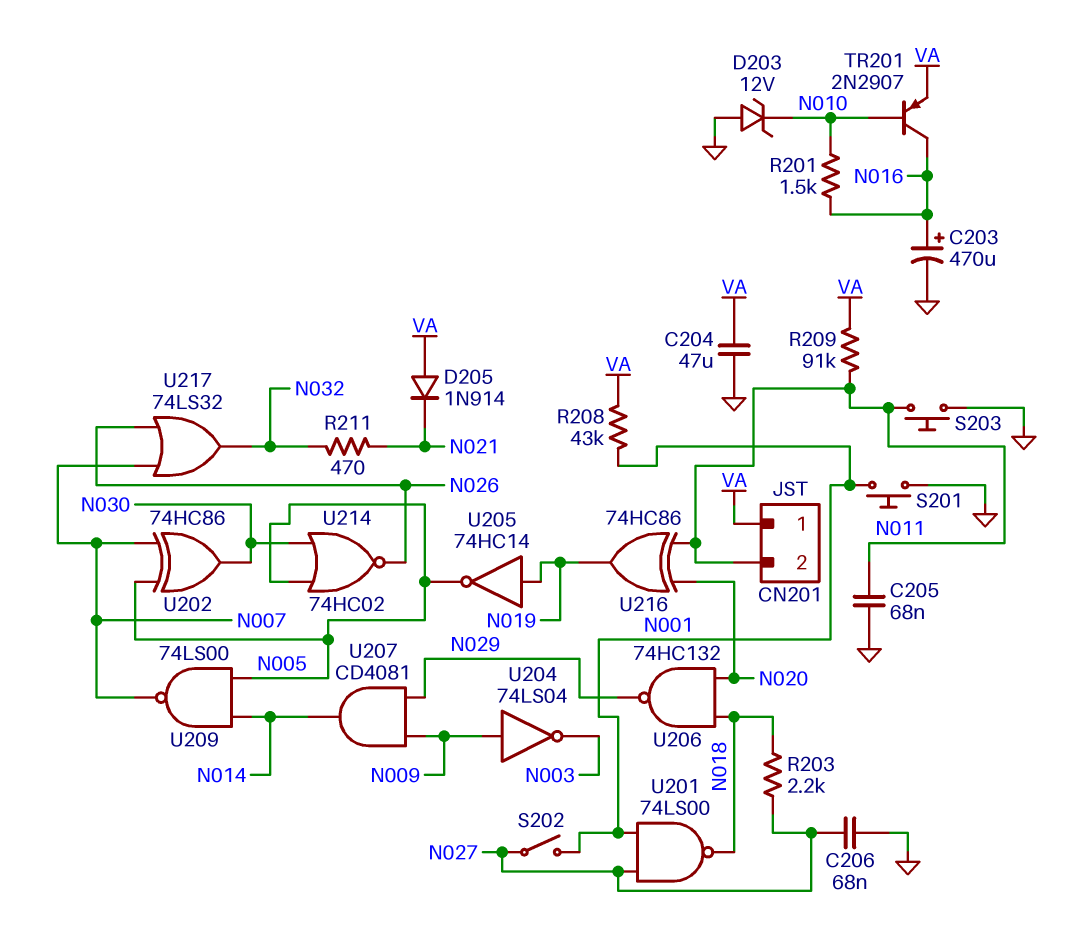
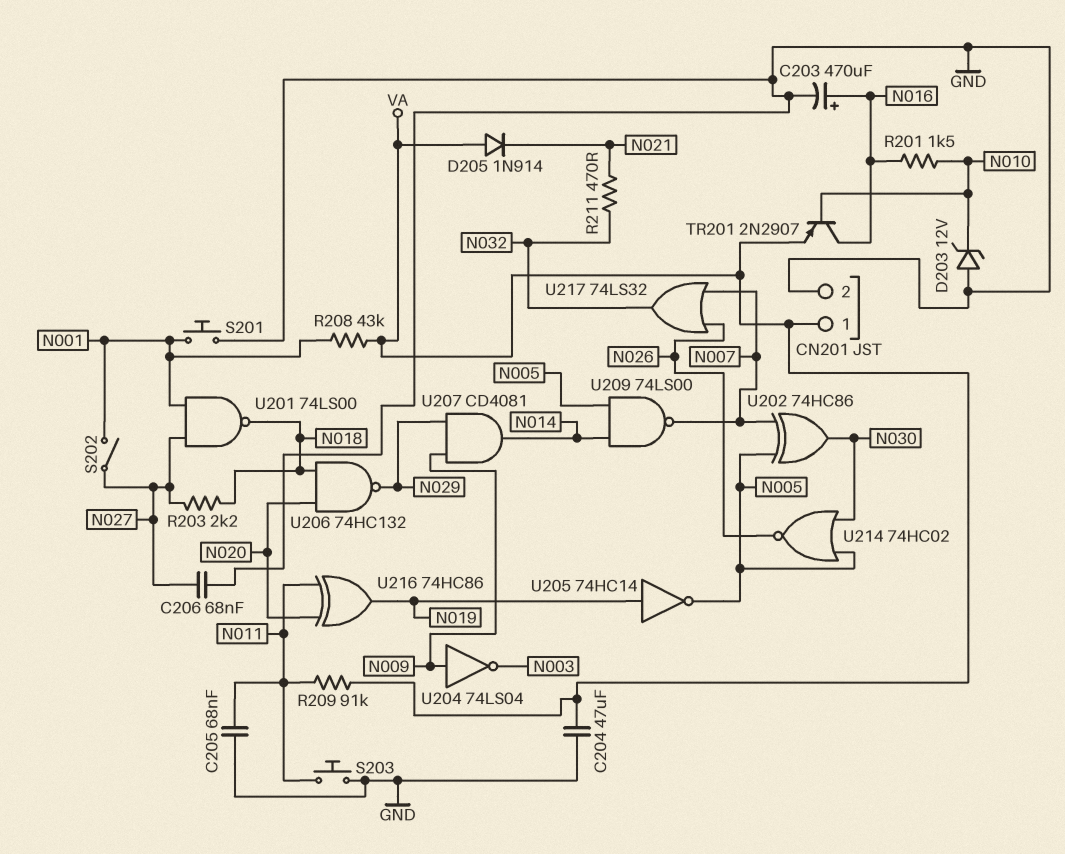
CN201 pin 2: N011 -> GND

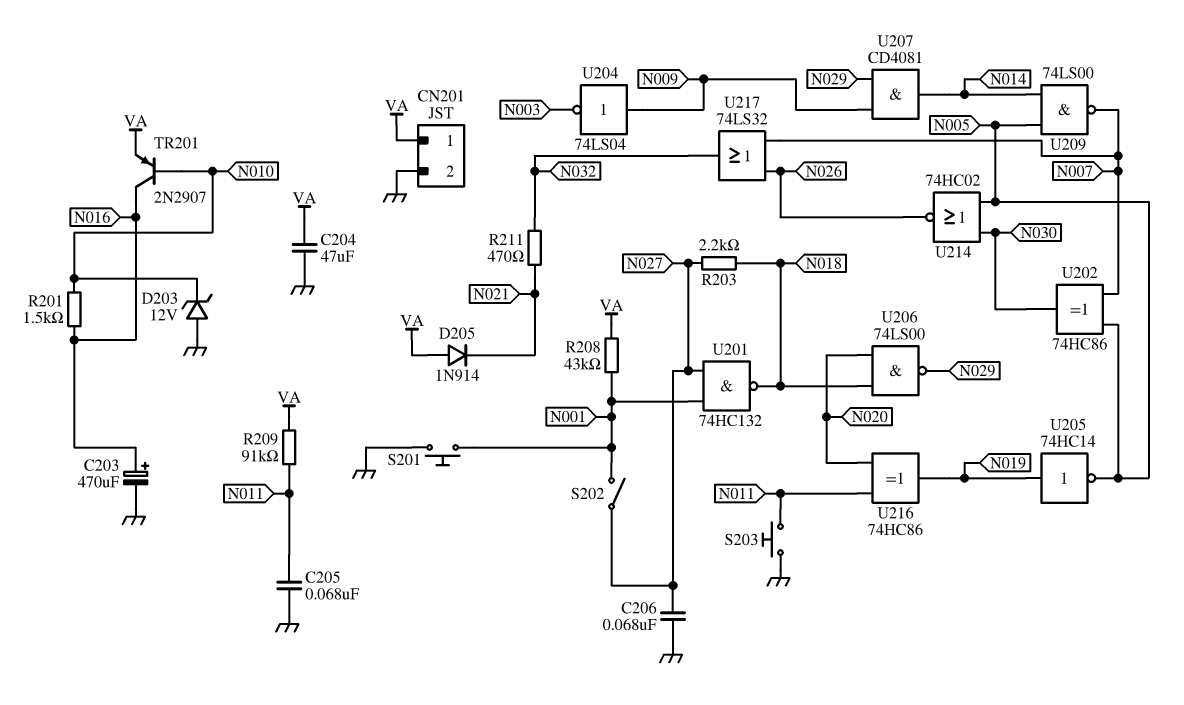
U201: NAND 74LS00 (in N001, in N027, out N018) -> NAND 74HC132 (in N001, in N027, out N018)
U206: NAND 74HC132 (in N018, in N020, out N029) -> NAND 74LS00 (in N018, in N020, out N029)

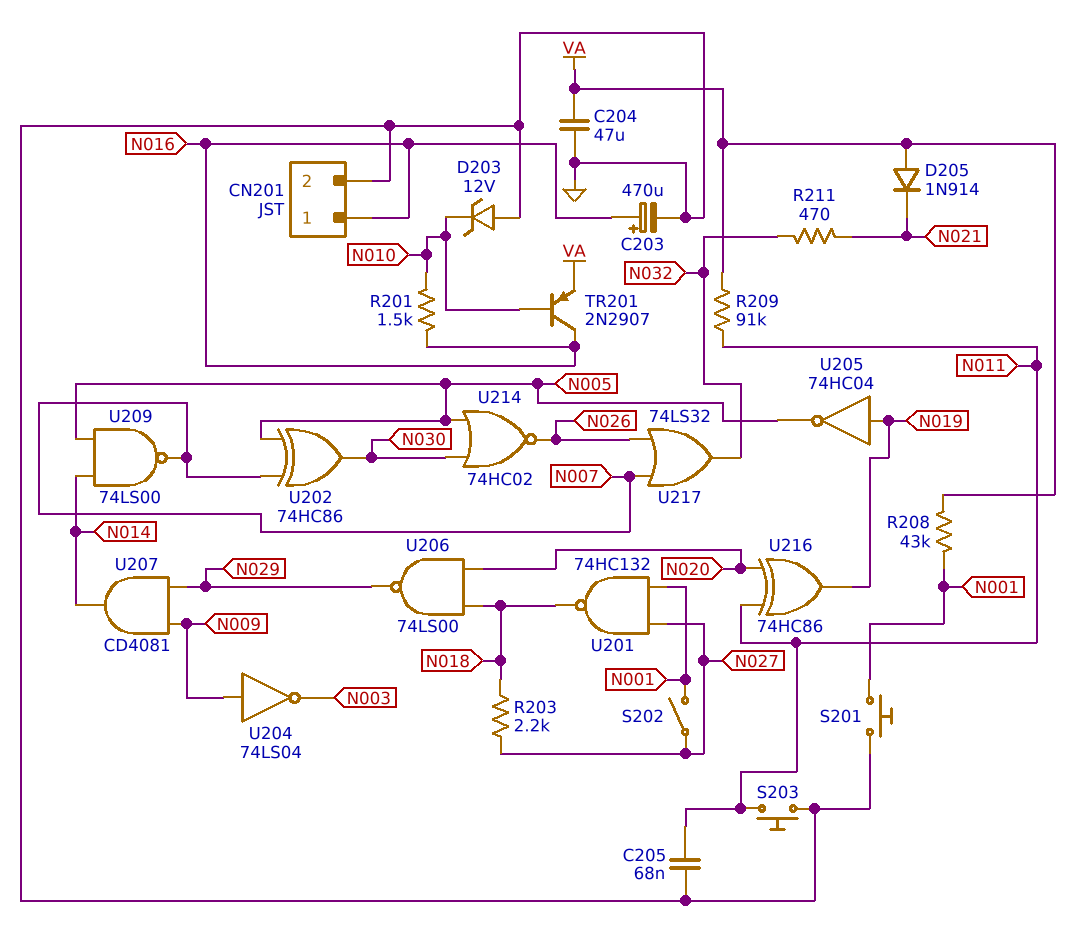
C206: 68nF (GND, N027) -> none
CN201 pin 1: VA -> N016
U205: NOT 74HC14 (in N019, out N005) -> NOT 74HC04 (in N019, out N005)

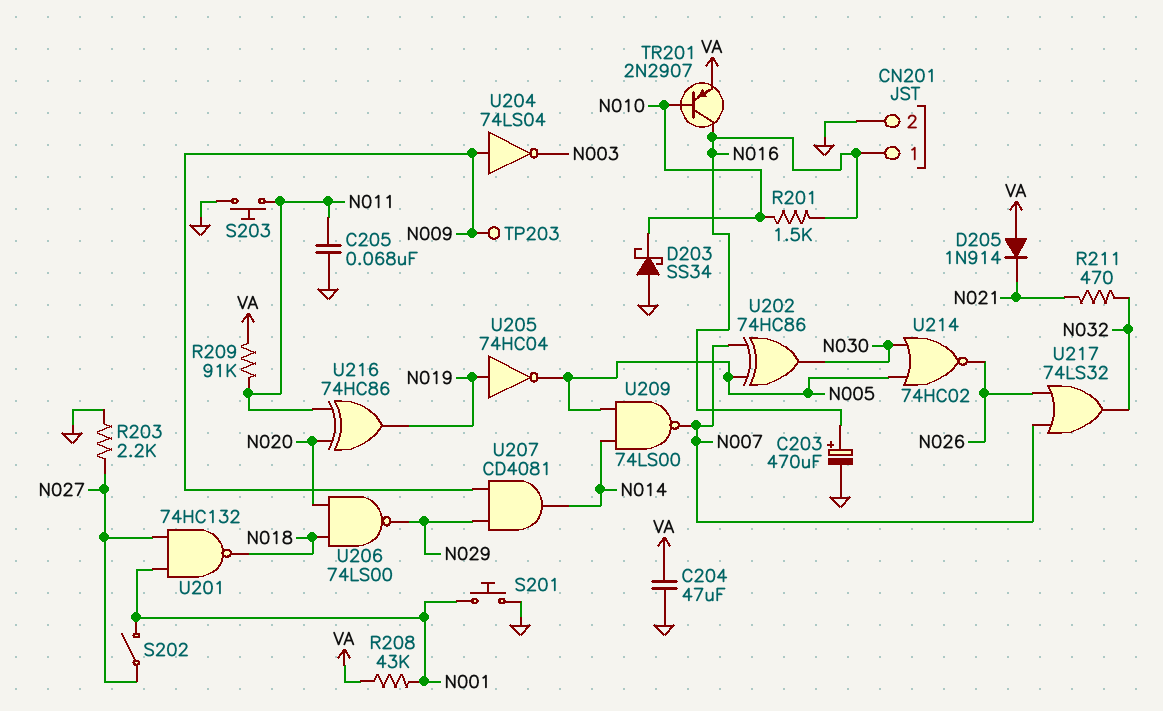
D203: zener 12V (A GND, K N010) -> schottky SS34 (A GND, K N010)
R203: 2.2k (N018, N027) -> 2.2k (GND, N027)
TP203: none -> test point (N009)

